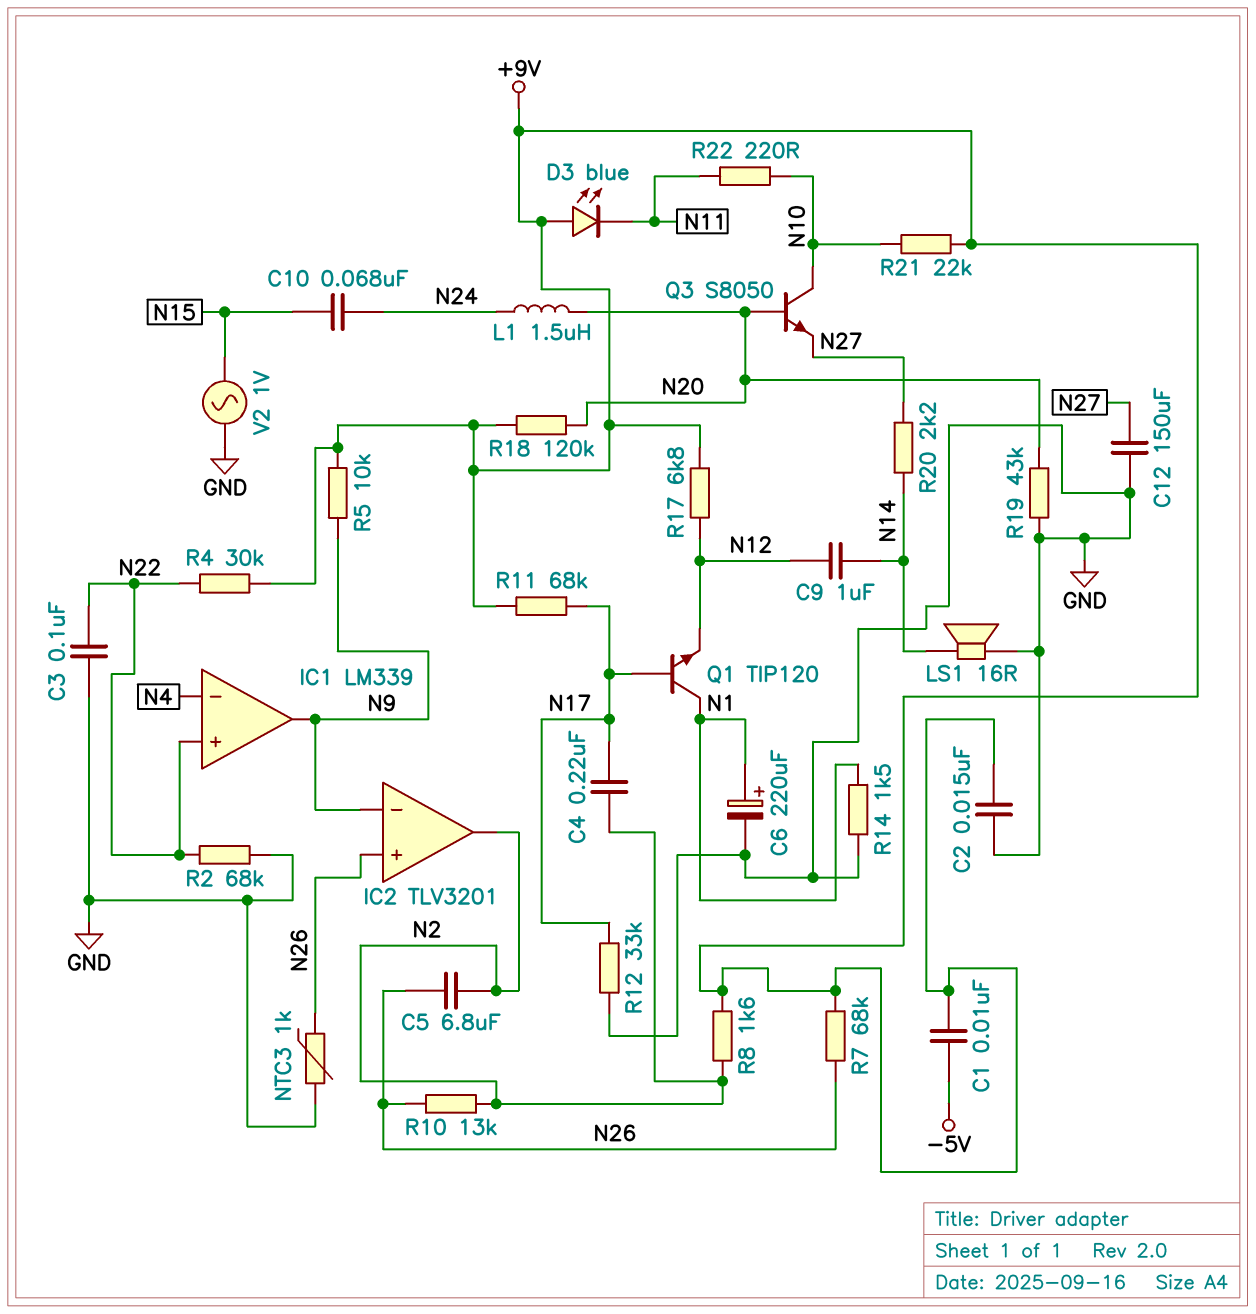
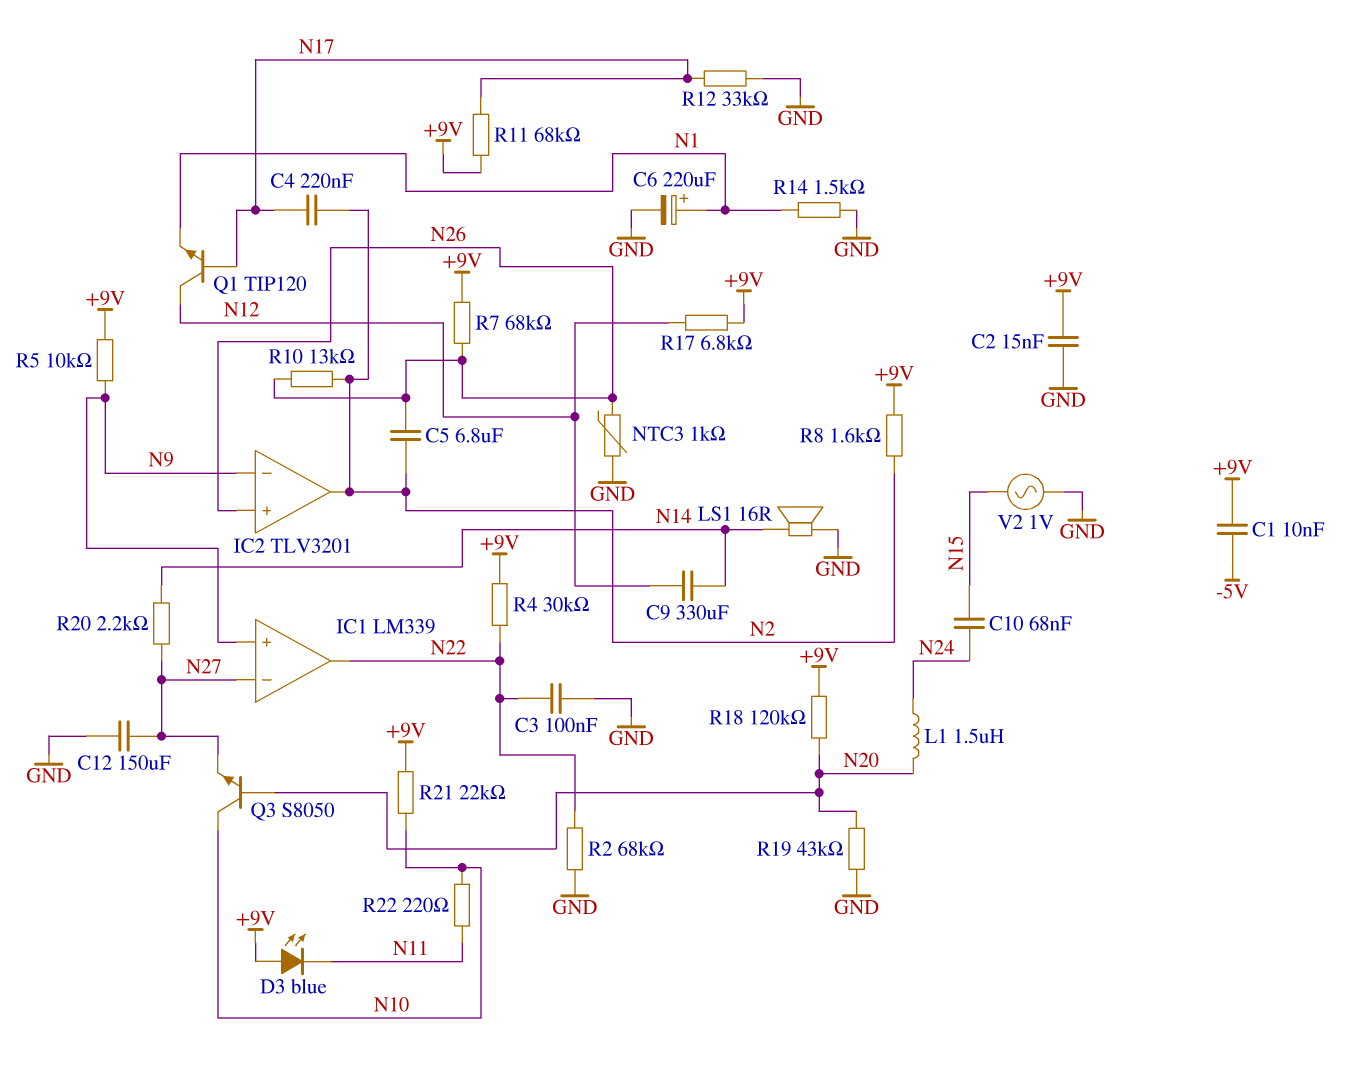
C9: 1uF (N12, N14) -> 330uF (N12, N14)
IC1 pin in+: N22 -> N9
IC1 pin in-: N4 -> N27
IC1 pin out: N9 -> N22
Q1: NPN TIP120 (B N17, C N1, E N12) -> NPN TIP120 (B N17, C N12, E N1)

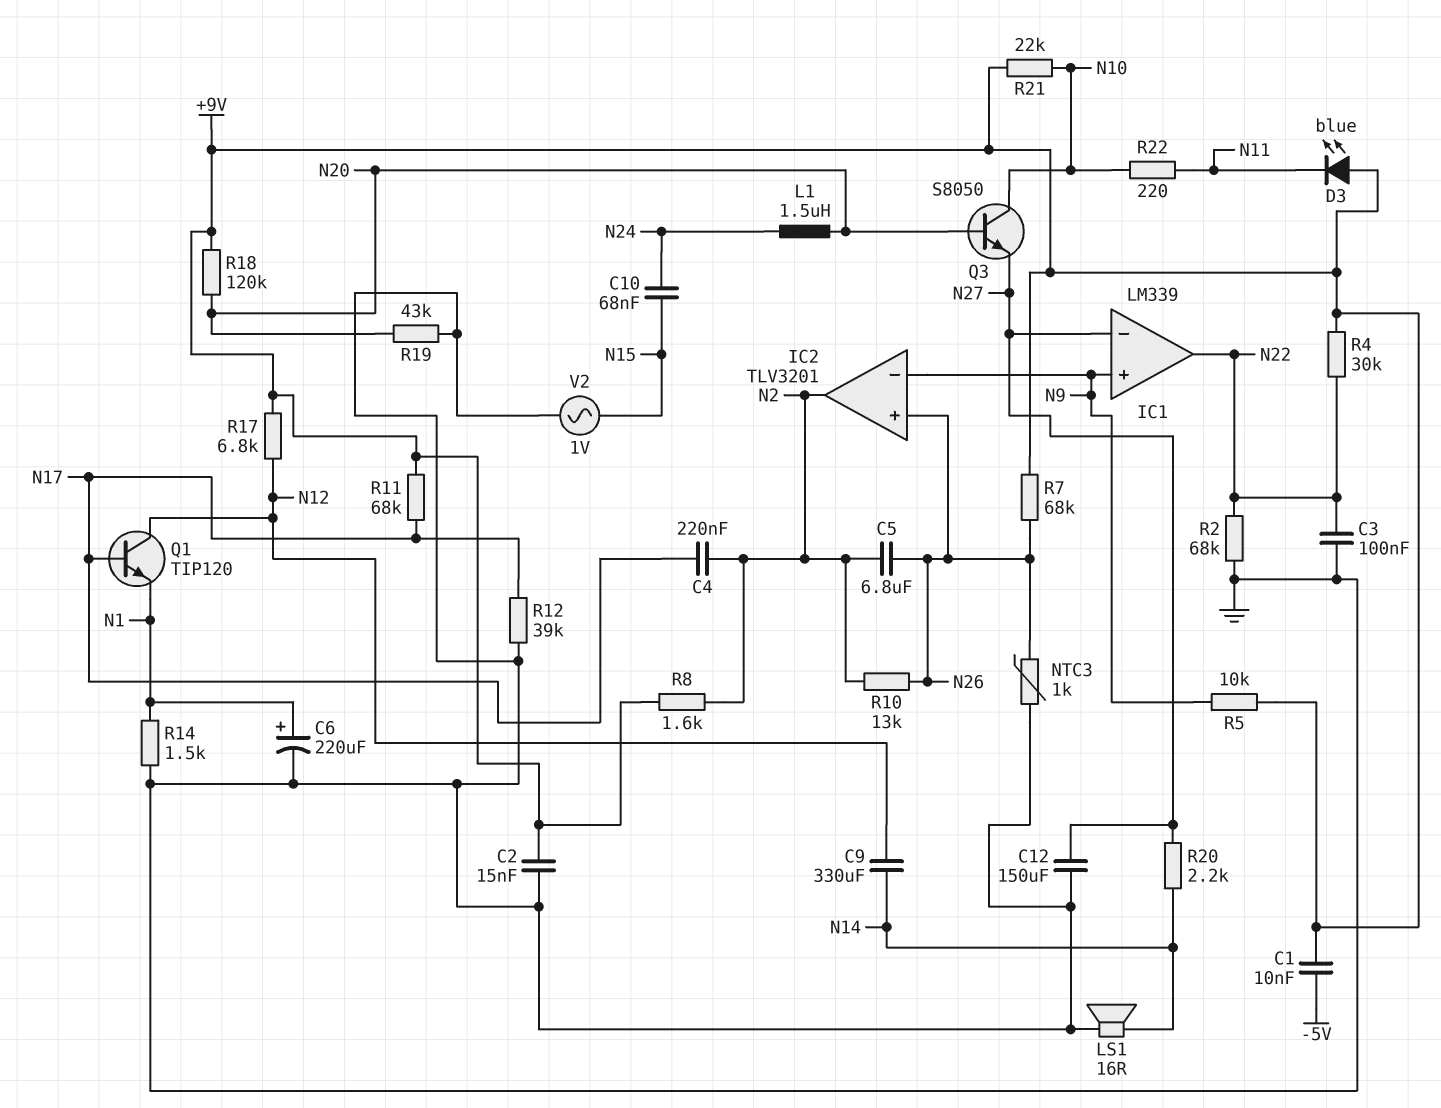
R12: 33k (GND, N17) -> 39k (GND, N17)

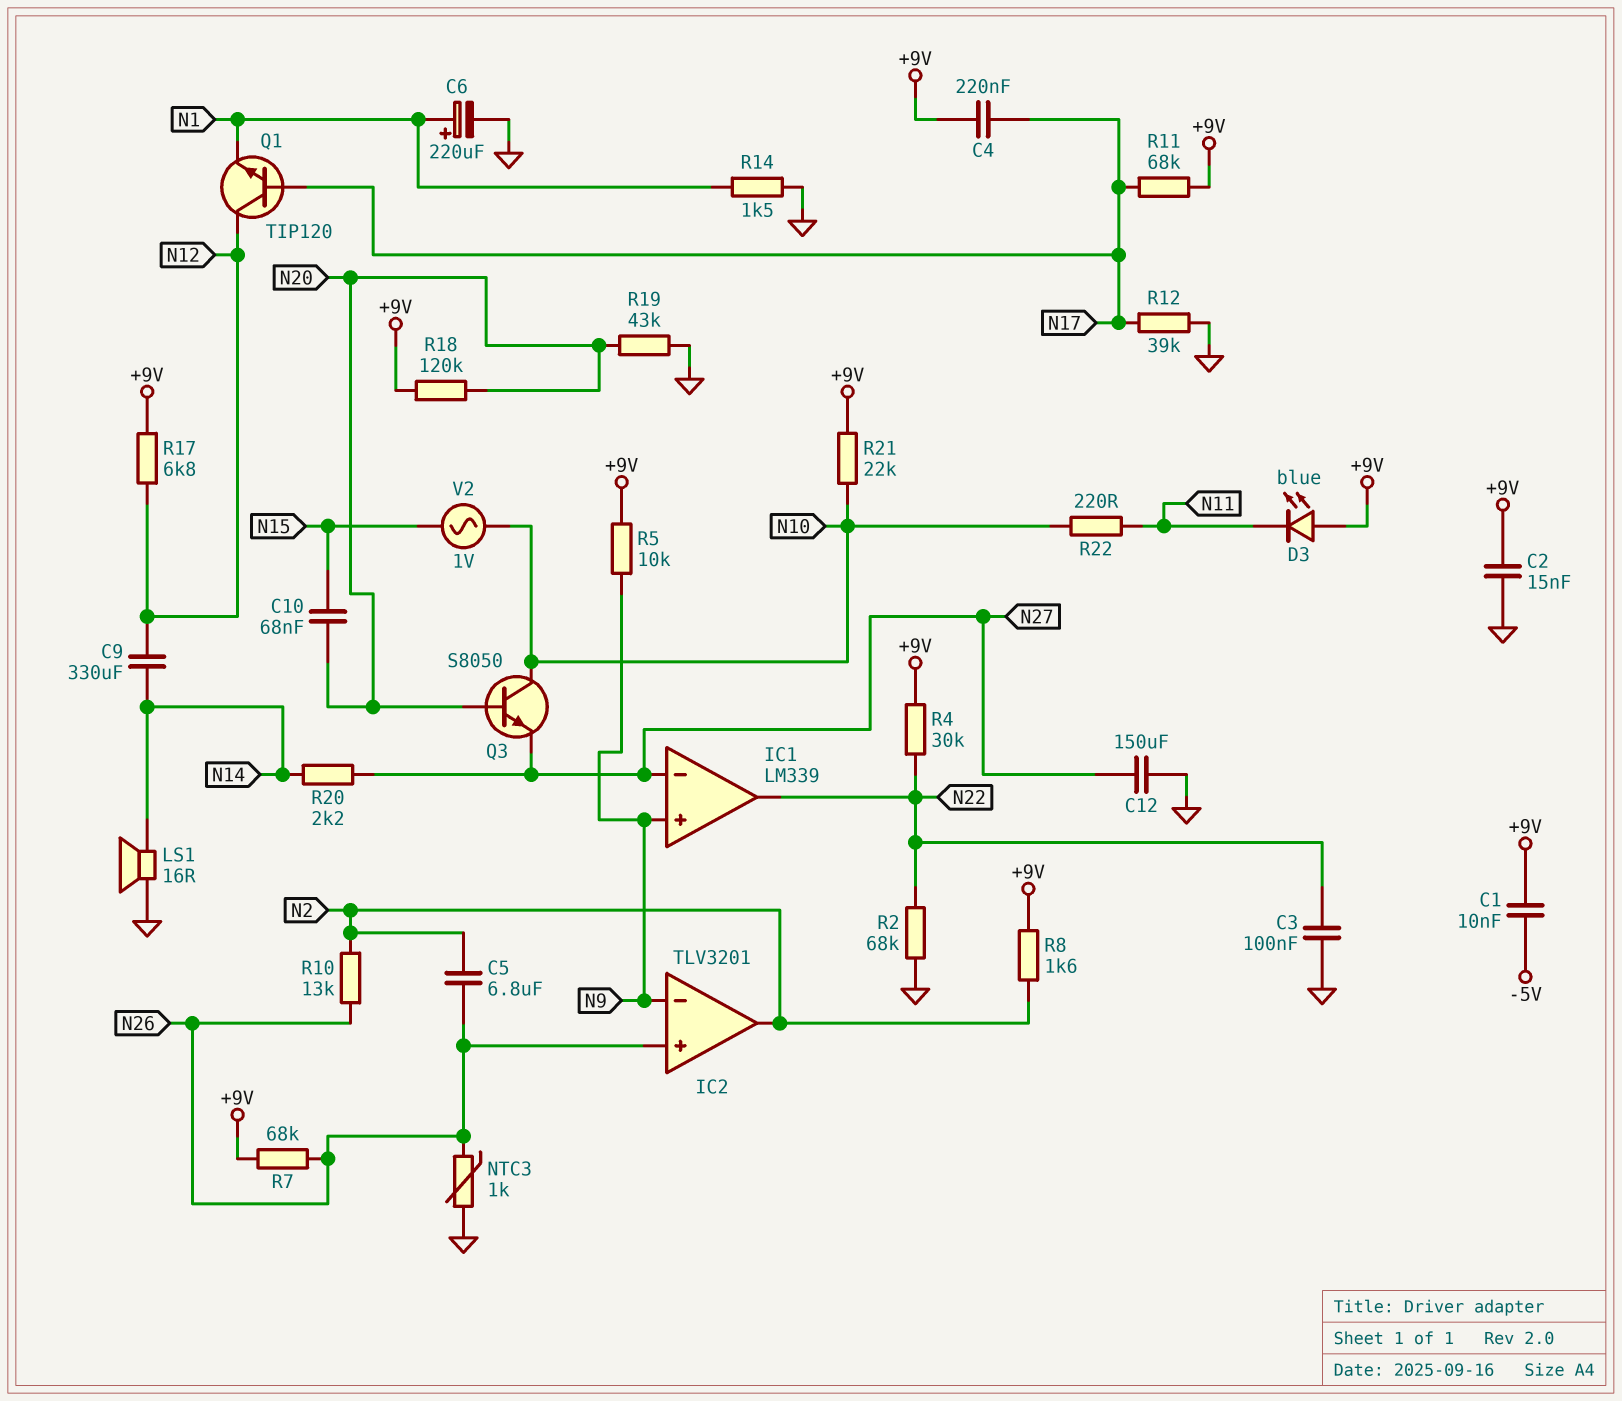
C4: 220nF (N2, N17) -> 220nF (+9V, N17)
C10: 68nF (N15, N24) -> 68nF (N15, N20)
L1: 1.5uH (N20, N24) -> none
V2: AC 1V (GND, N15) -> AC 1V (N10, N15)

